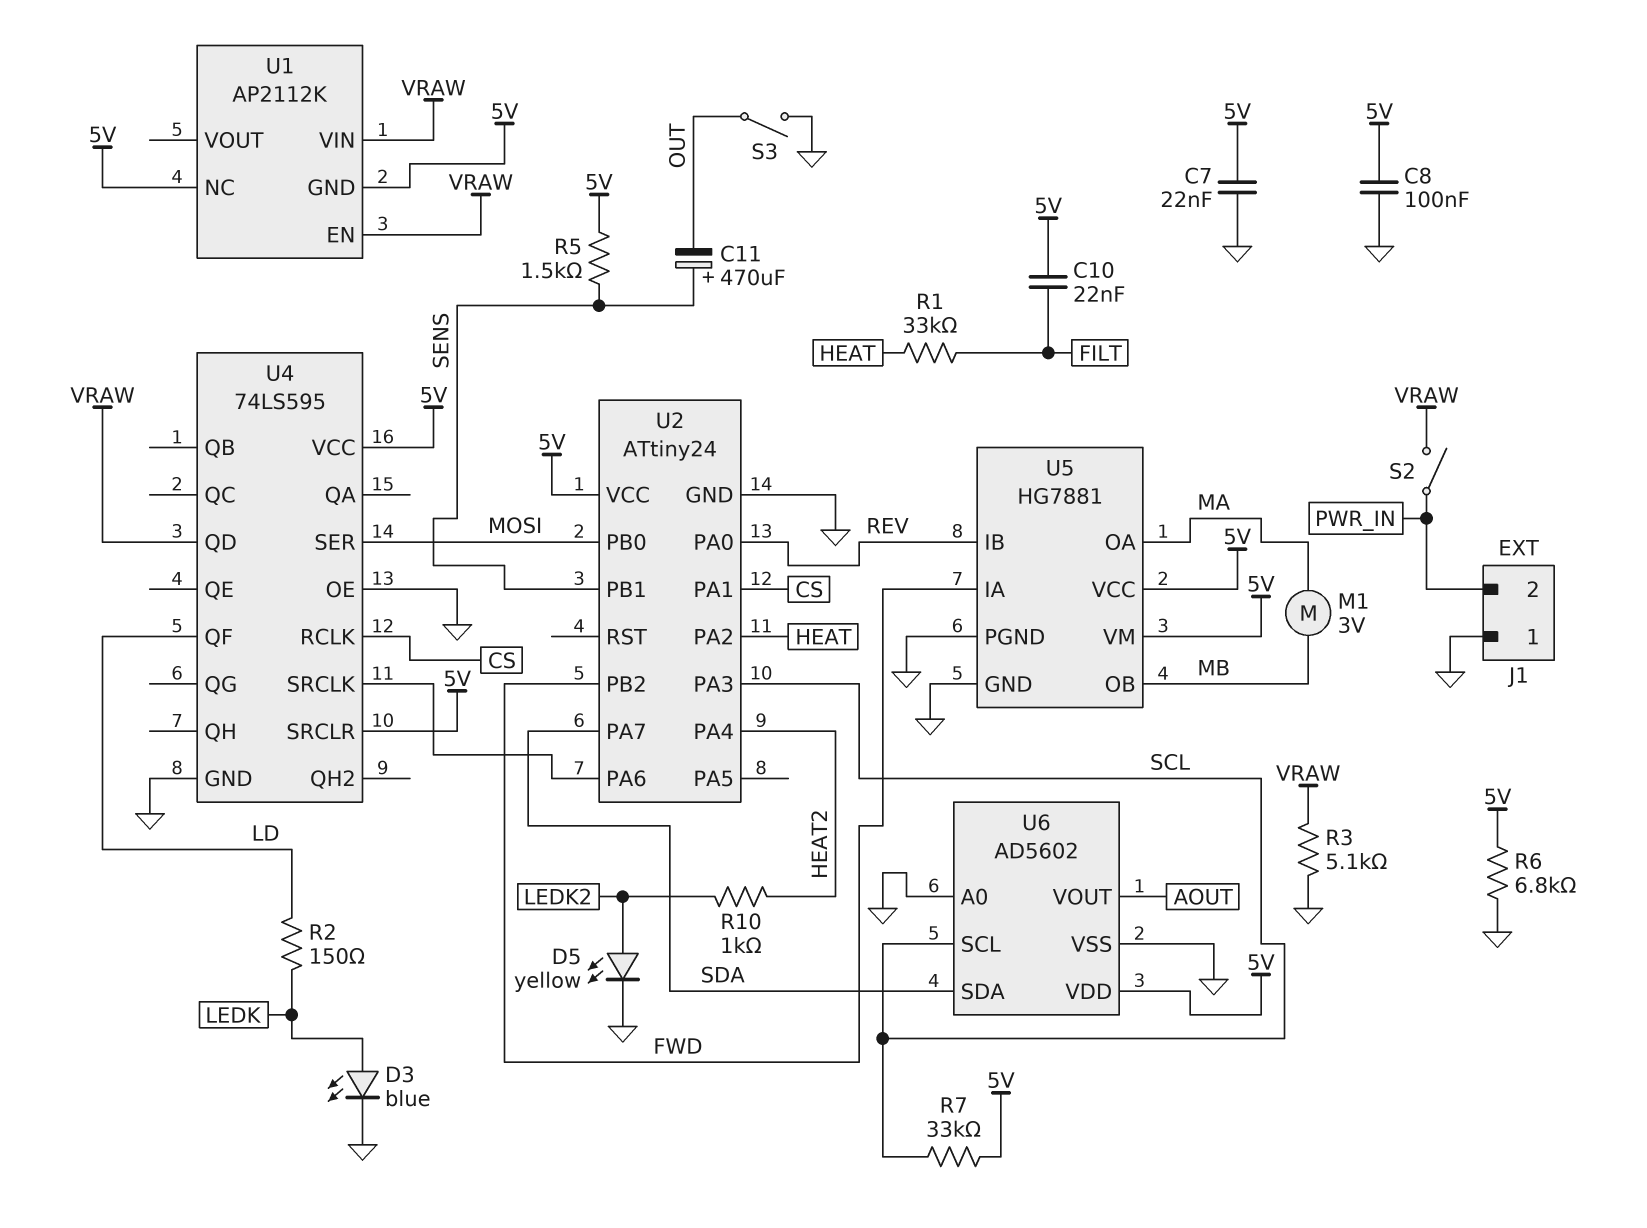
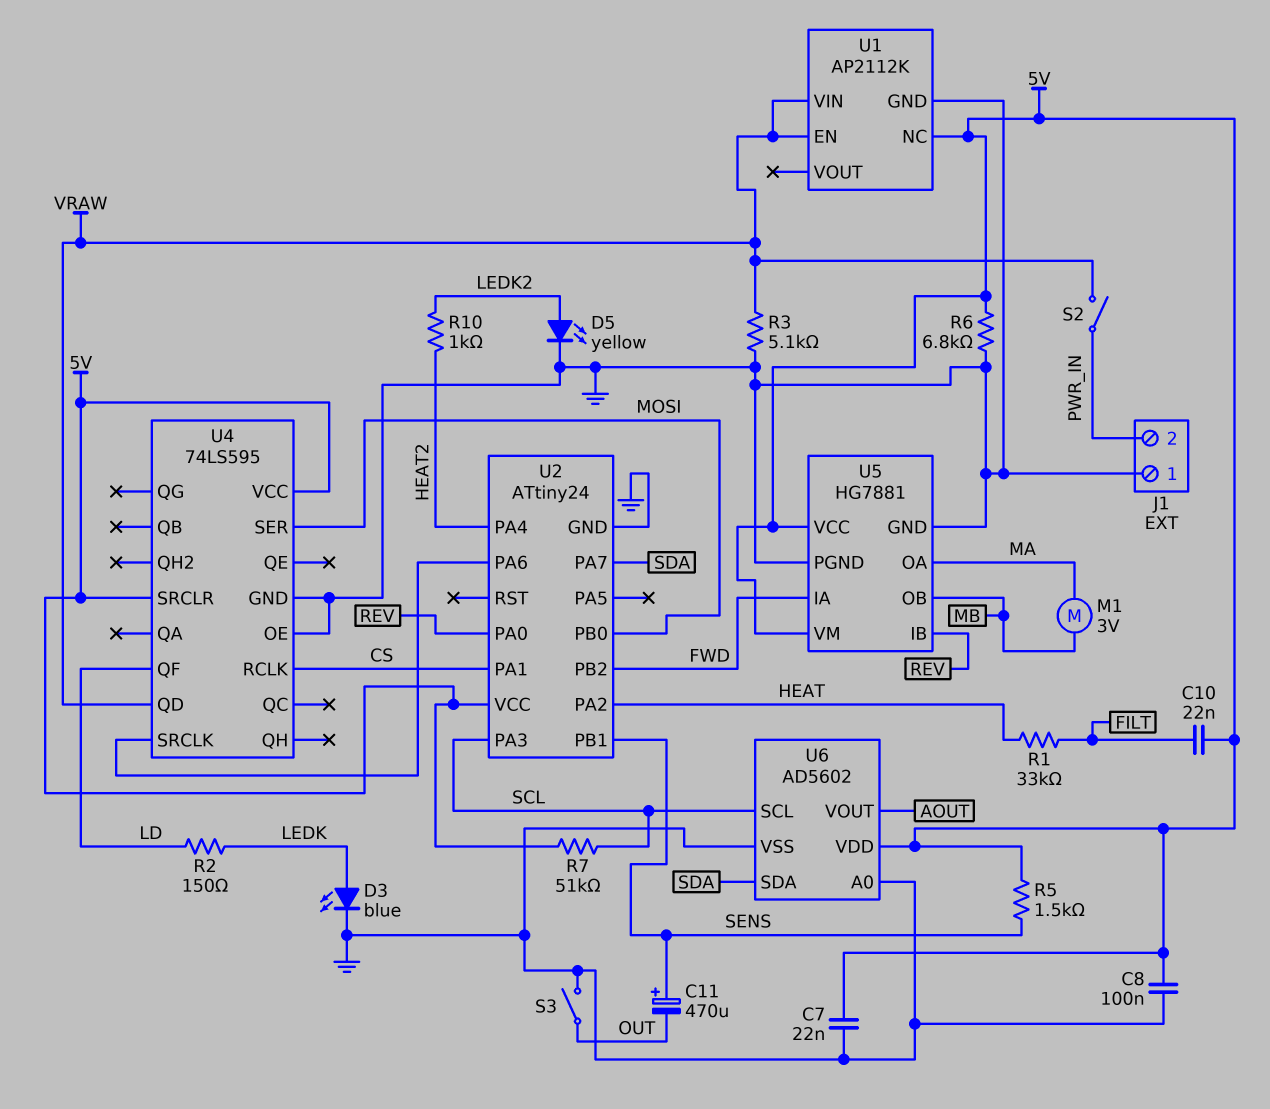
R7: 33k (5V, SCL) -> 51k (5V, SCL)
U1 pin GND: 5V -> GND

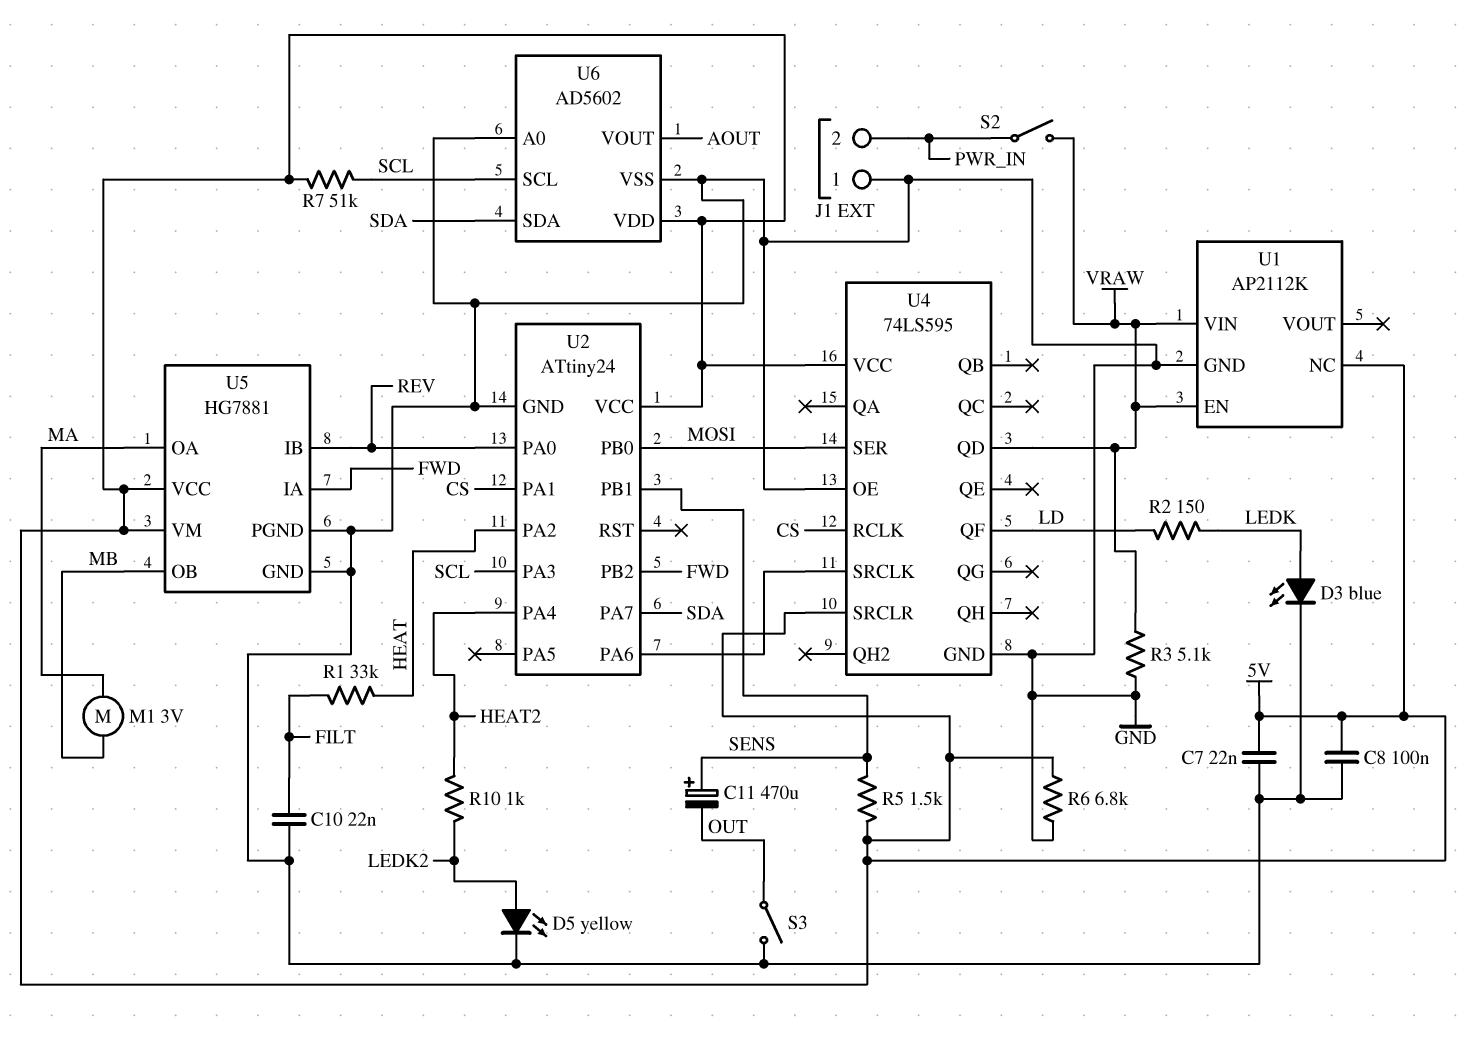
C10: 22nF (5V, FILT) -> 22nF (FILT, GND)

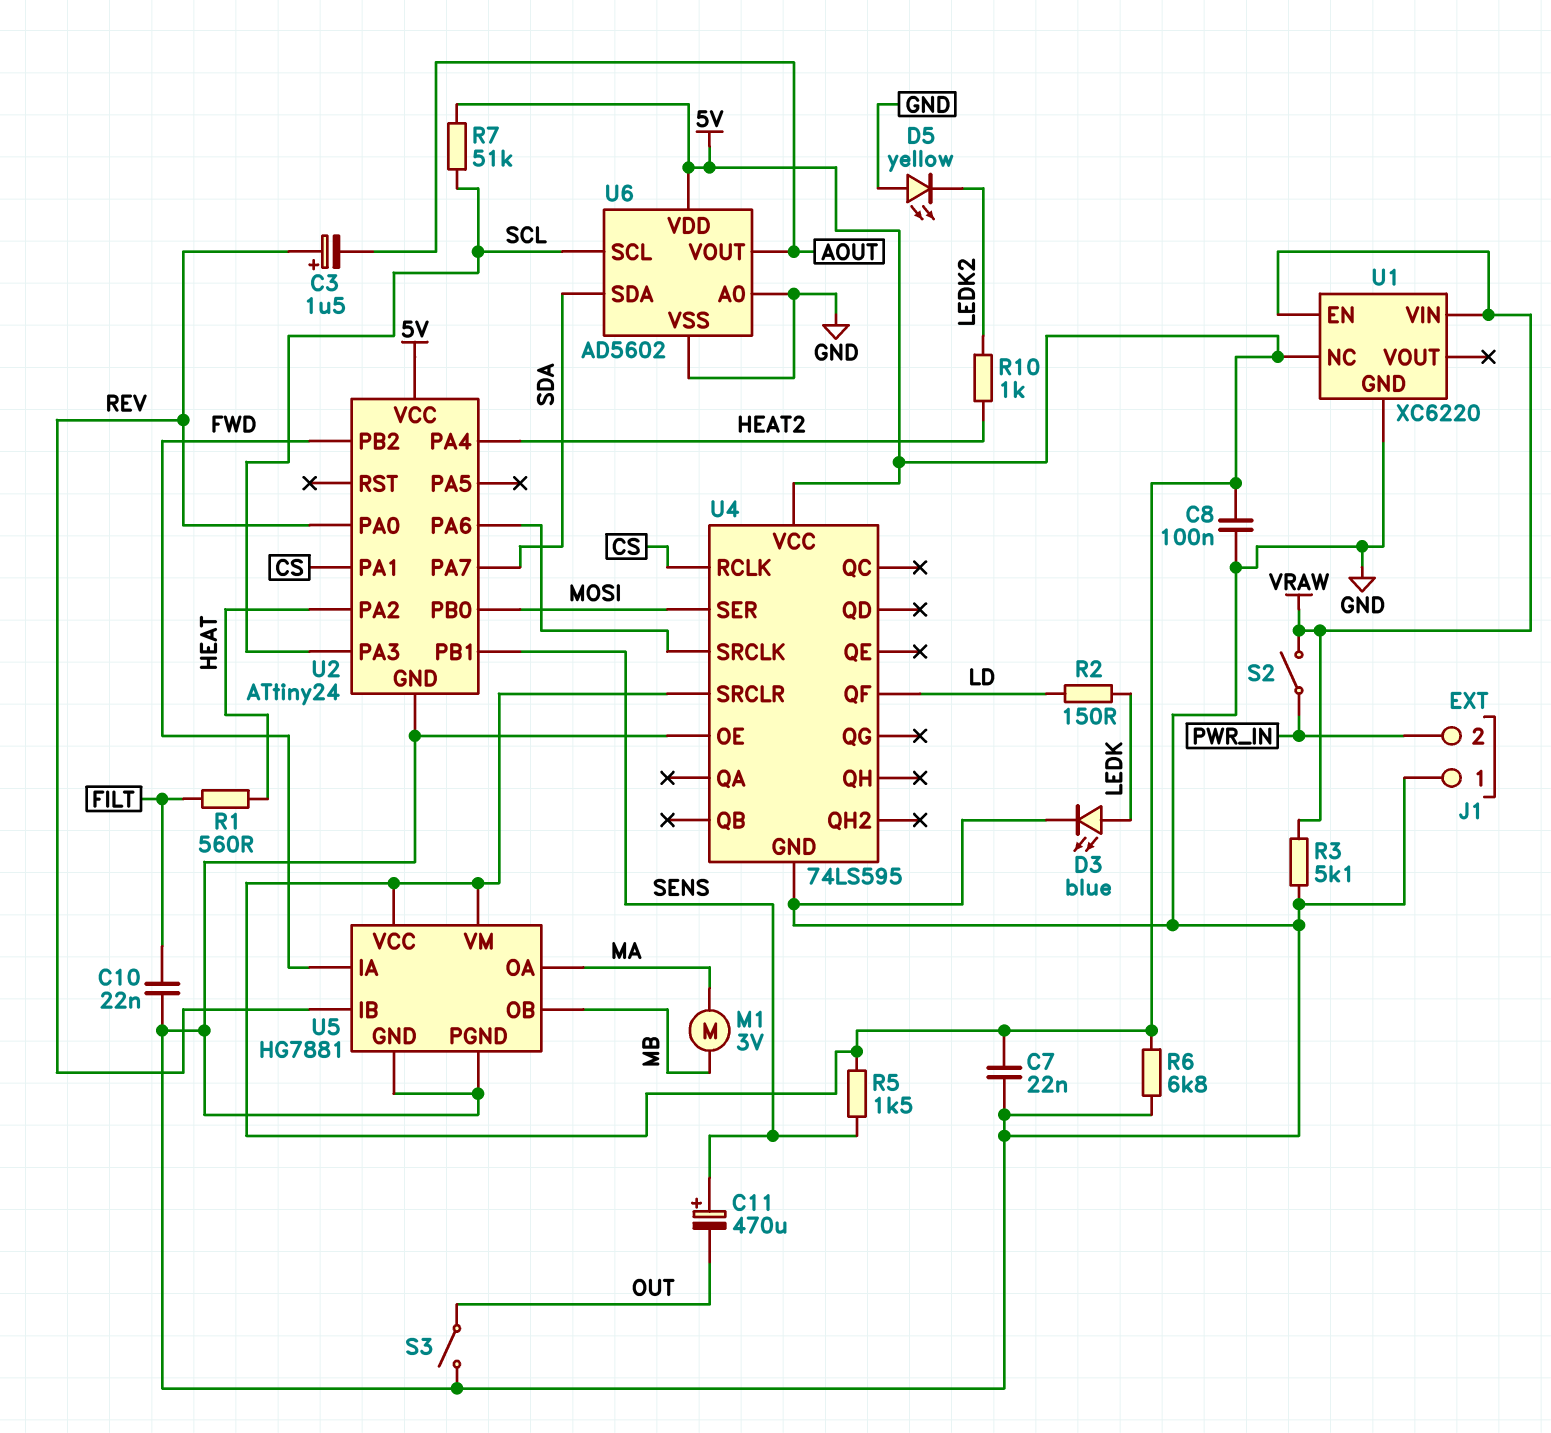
C3: none -> 1.5uF (plus REV, minus AOUT)
D5: LED yellow (A LEDK2, K GND) -> LED yellow (A GND, K LEDK2)
R1: 33k (FILT, HEAT) -> 560 (FILT, HEAT)
U1: AP2112K -> XC6220
U4 pin QD: VRAW -> none

